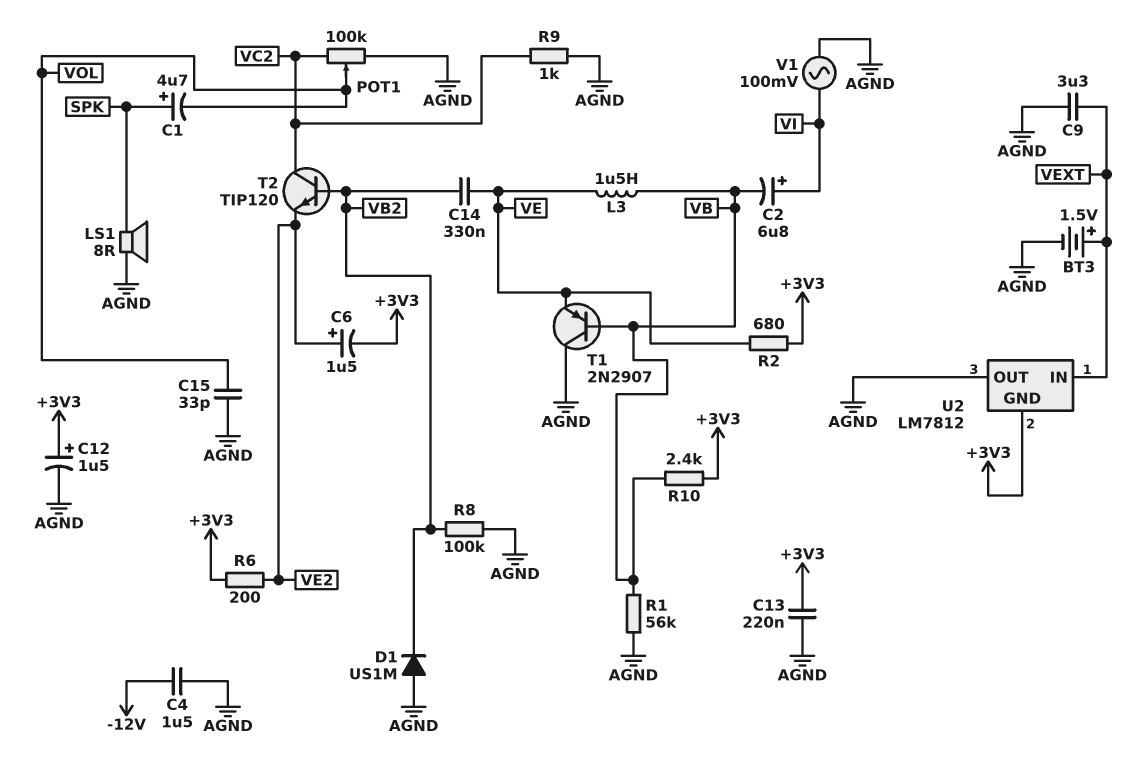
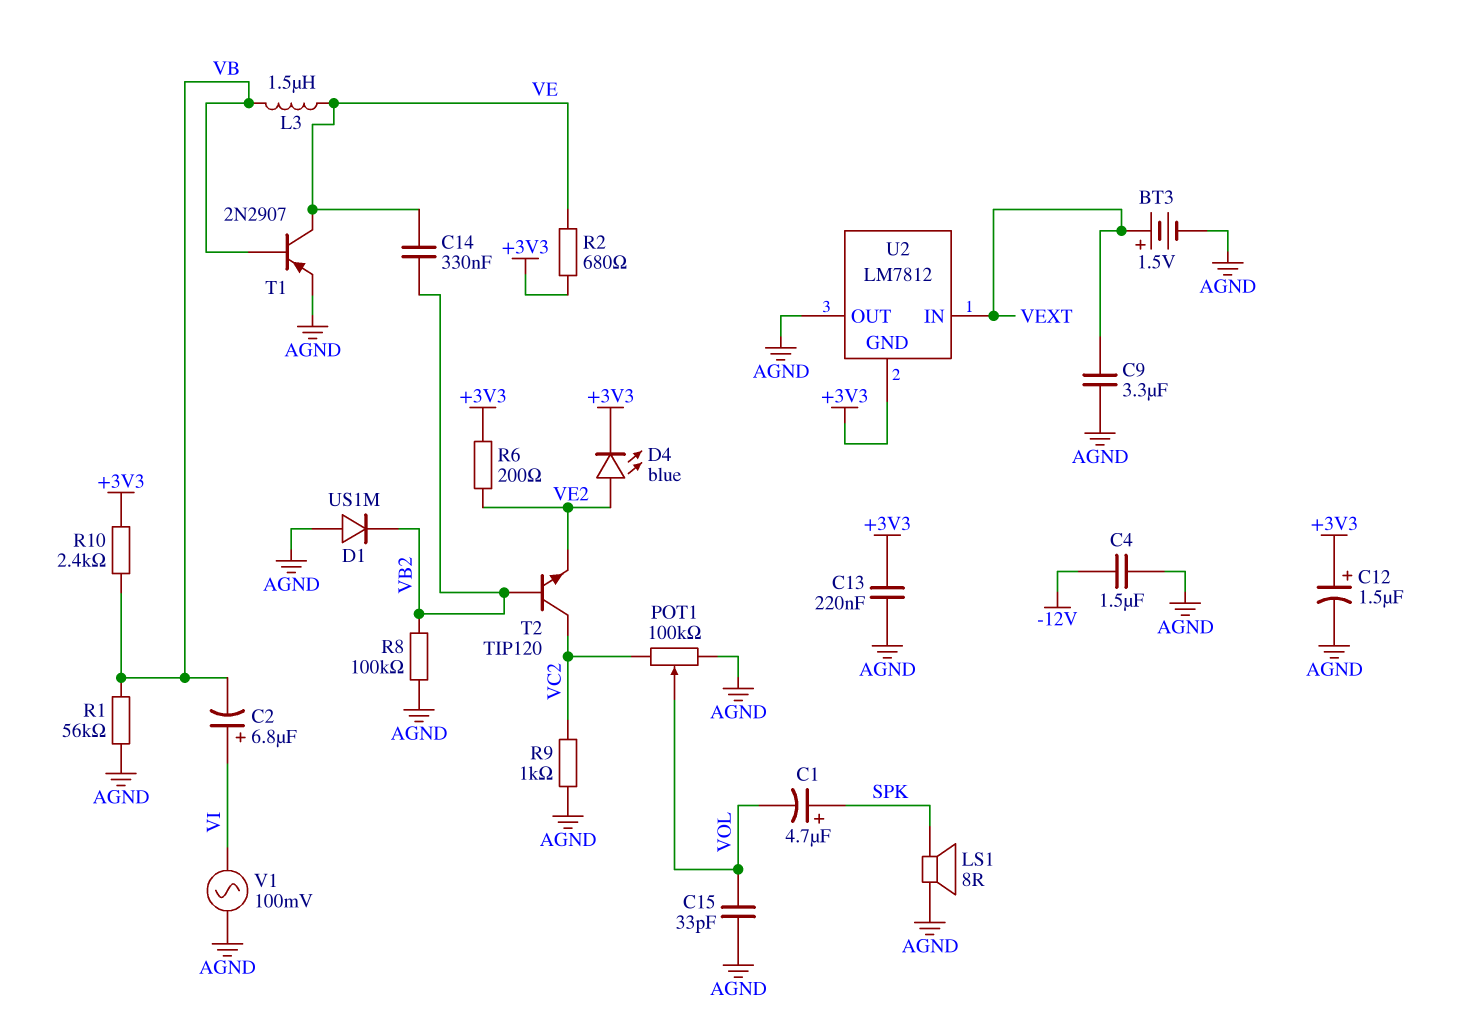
C6: 1.5uF (plus VE2, minus +3V3) -> none
D4: none -> LED blue (A VE2, K +3V3)
T1: PNP 2N2907 (B VB, C AGND, E VE) -> PNP 2N2907 (B VB, C VE, E AGND)

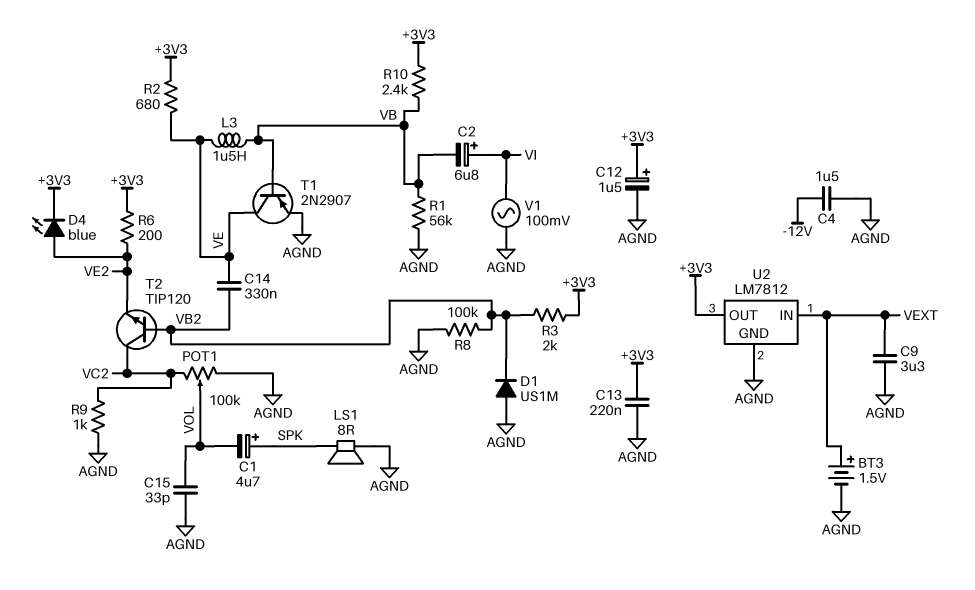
R3: none -> 2k (+3V3, VB2)
U2 pin GND: +3V3 -> AGND
U2 pin OUT: AGND -> +3V3

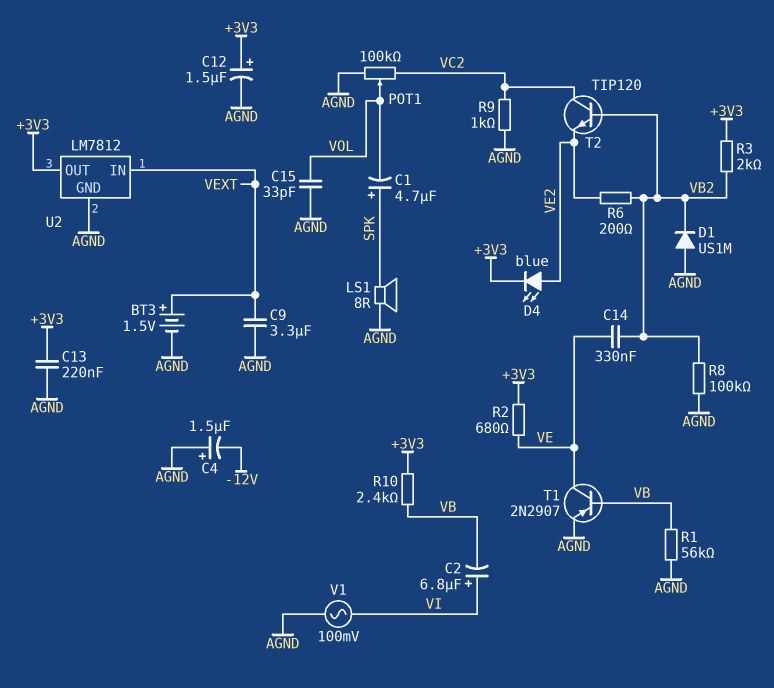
C4: 1.5uF (-12V, AGND) -> 1.5uF (plus AGND, minus -12V)
L3: 1.5uH (VB, VE) -> none
R6: 200 (+3V3, VE2) -> 200 (VB2, VE2)

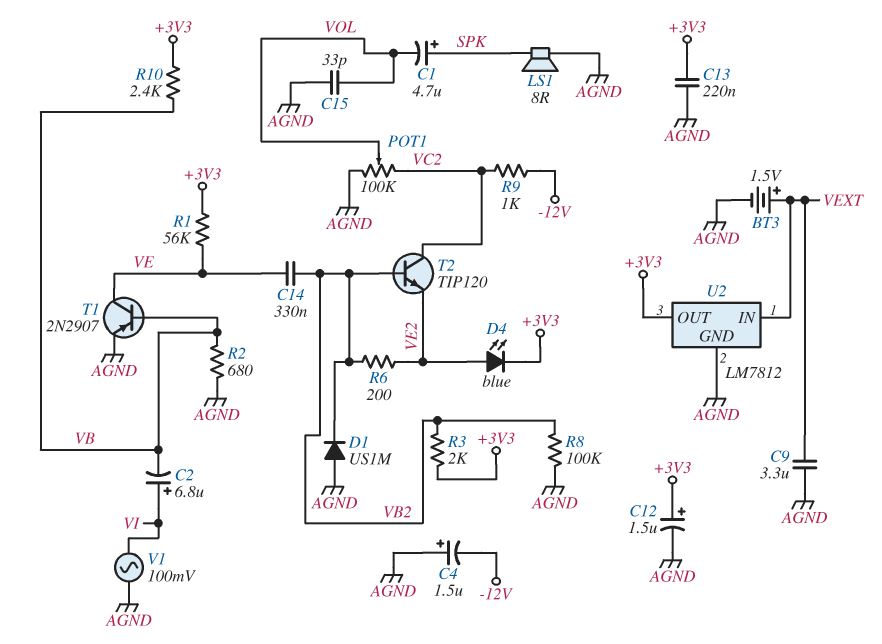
R1: 56k (AGND, VB) -> 56k (+3V3, VE)
R2: 680 (+3V3, VE) -> 680 (AGND, VB)
R9: 1k (AGND, VC2) -> 1k (-12V, VC2)

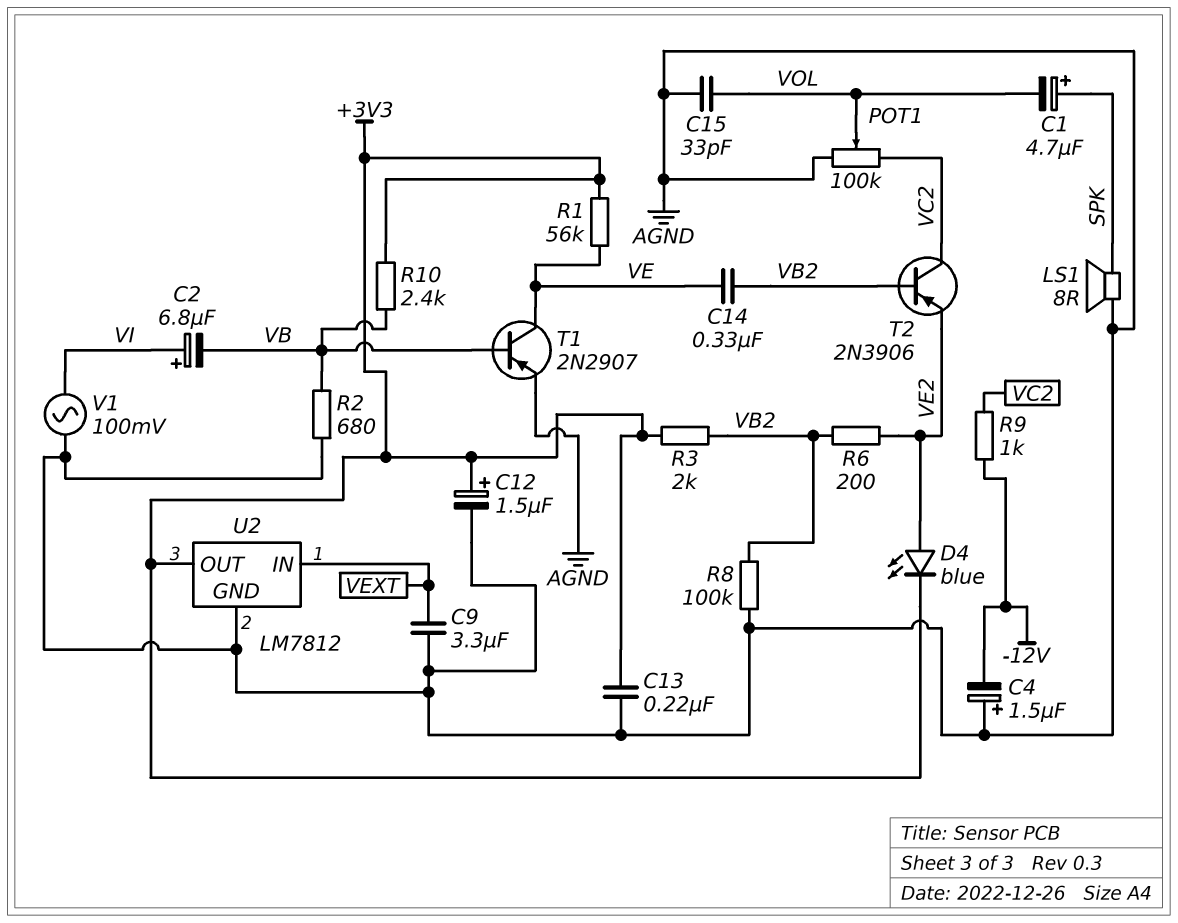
BT3: 1.5V (plus VEXT, minus AGND) -> none
D1: diode US1M (A AGND, K VB2) -> none
T2: NPN TIP120 (B VB2, C VC2, E VE2) -> PNP 2N3906 (B VB2, C VC2, E VE2)

